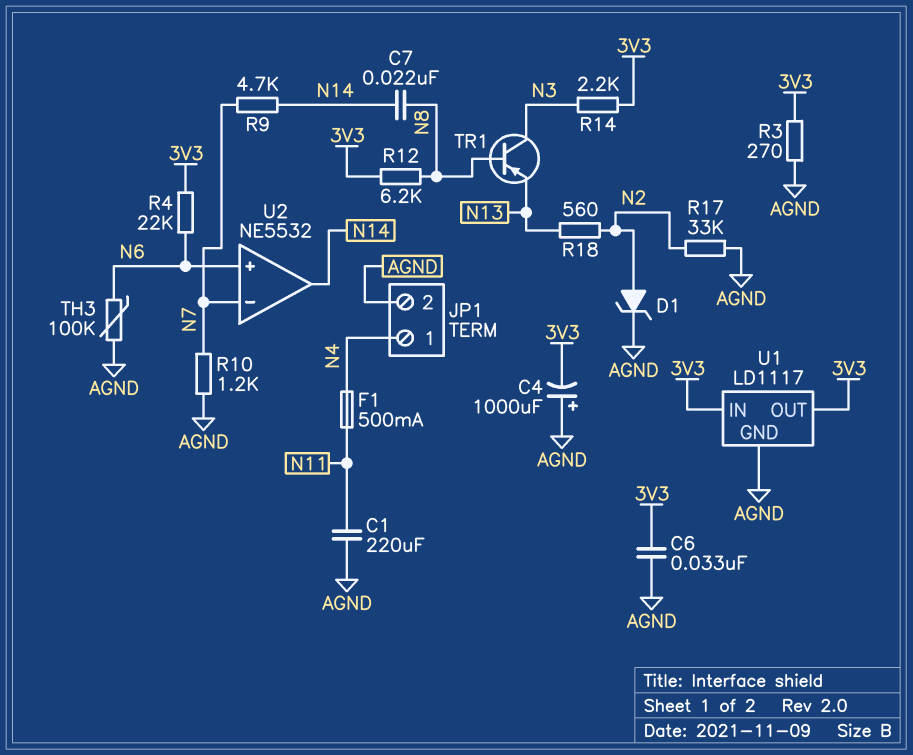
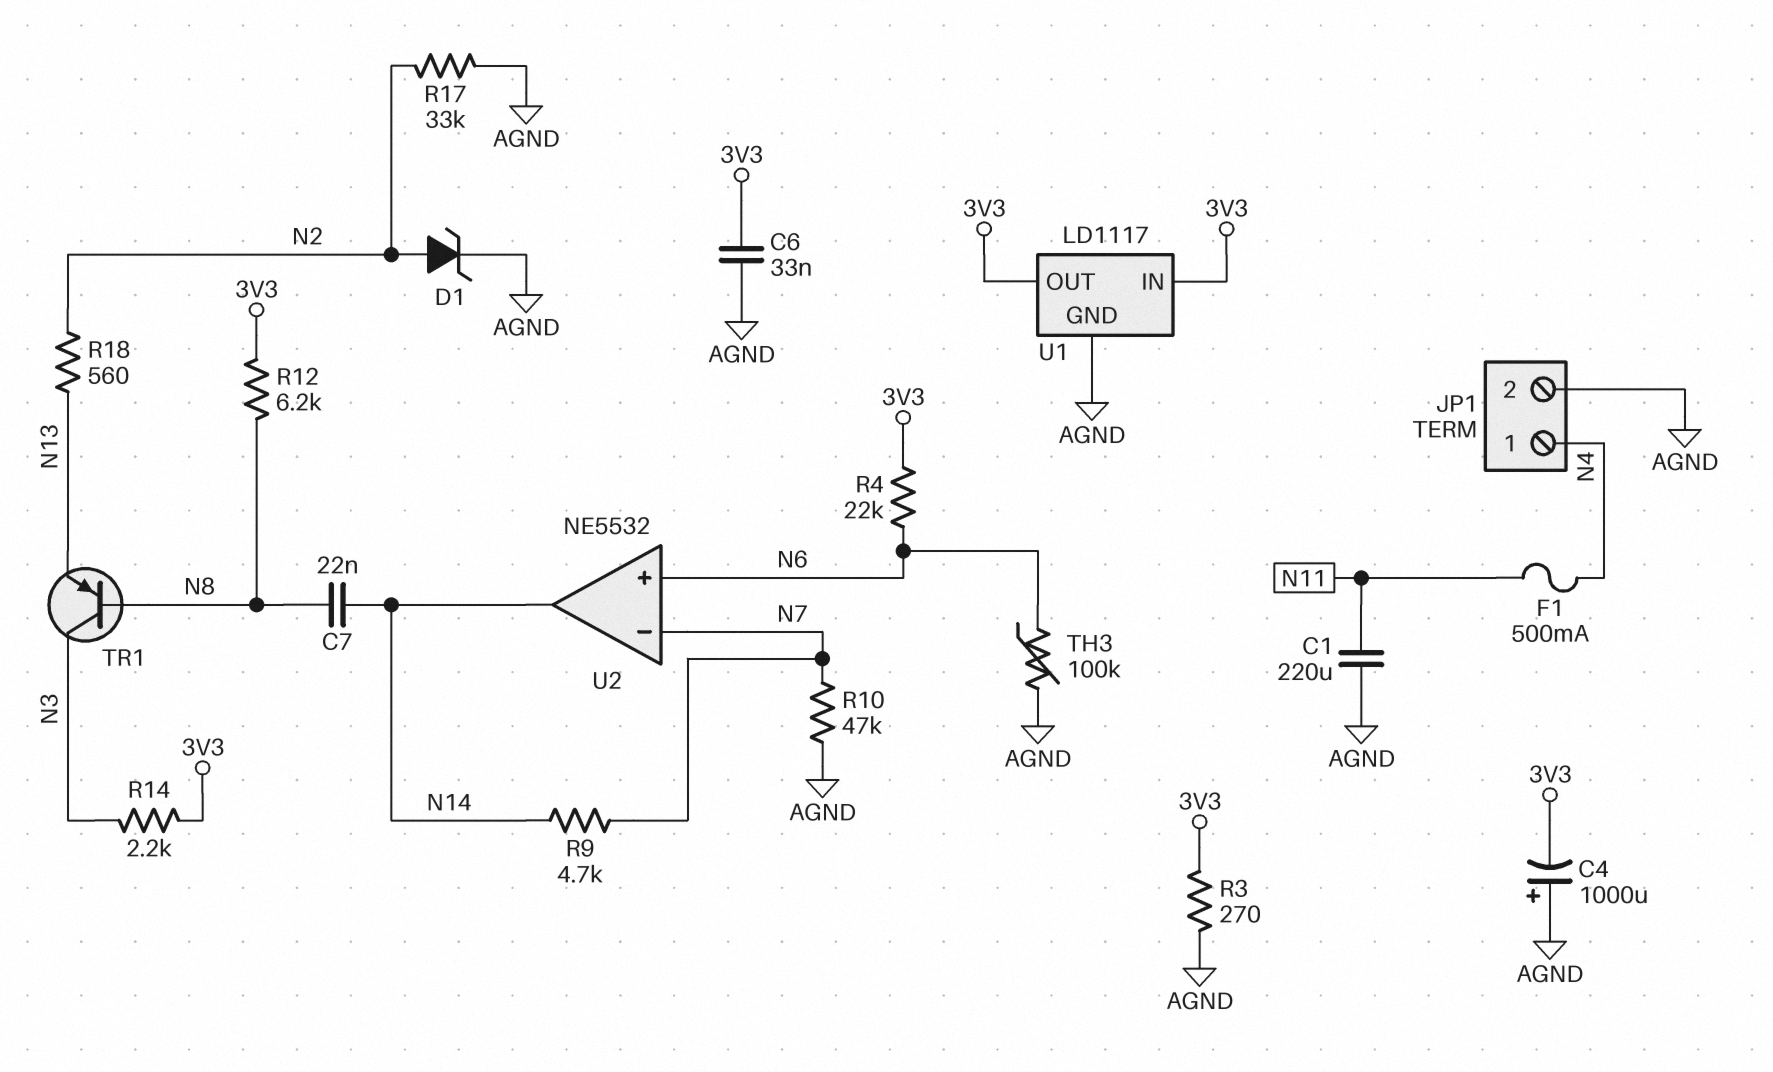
R10: 1.2k (AGND, N7) -> 47k (AGND, N7)

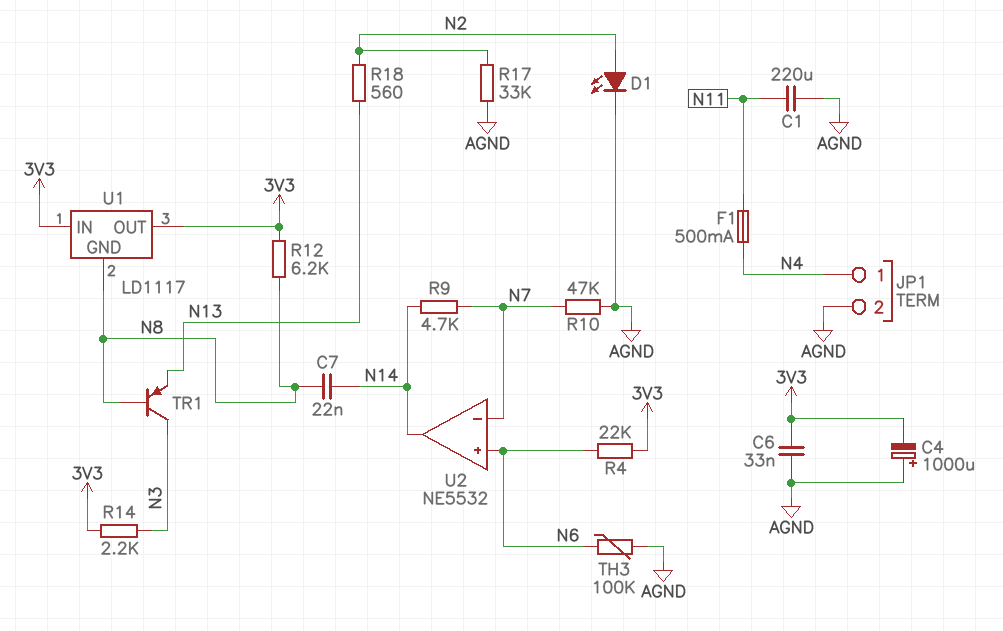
D1: zener (A N2, K AGND) -> LED (A N2, K AGND)
R3: 270 (3V3, AGND) -> none
U1 pin GND: AGND -> N8

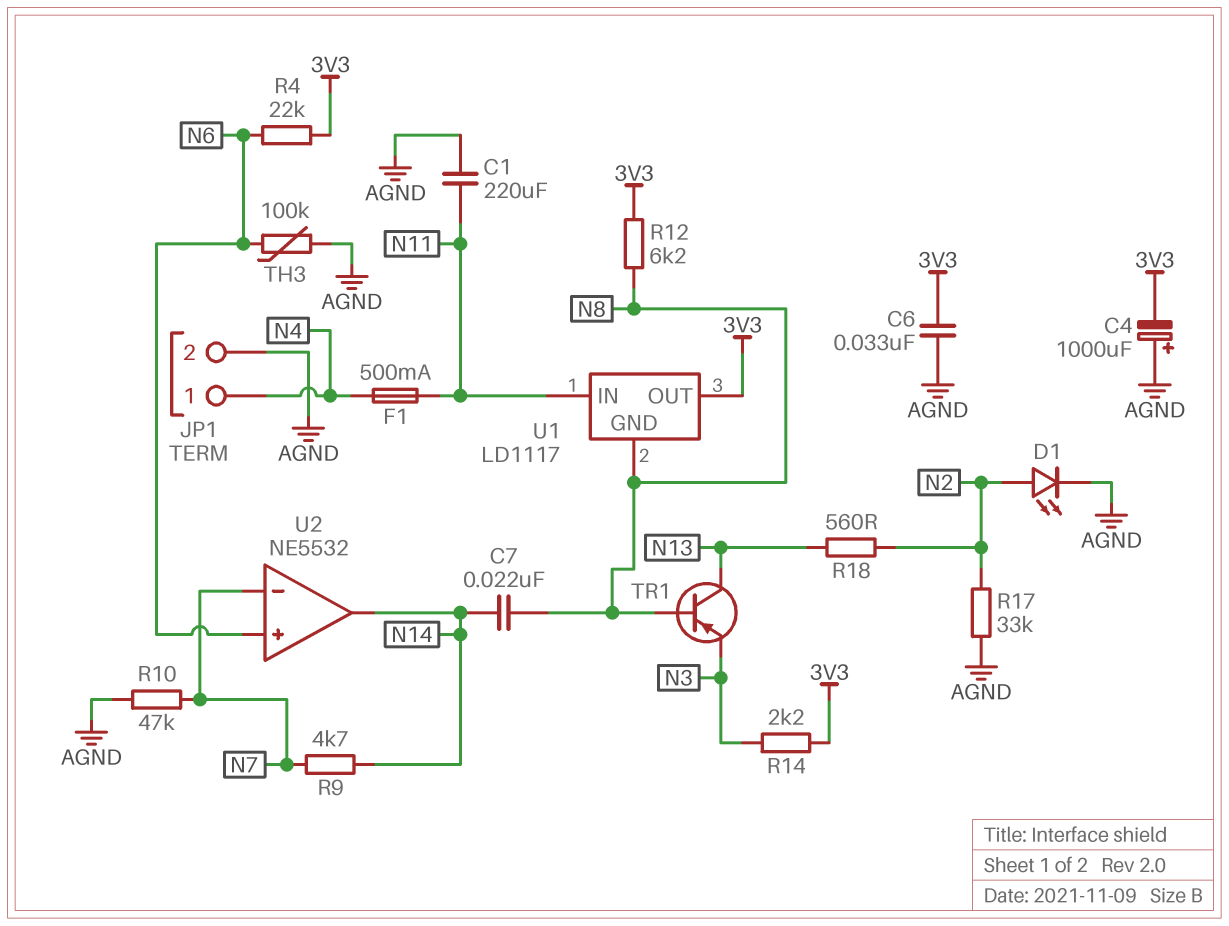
TR1: PNP (B N8, C N3, E N13) -> PNP (B N8, C N13, E N3)
U1 pin IN: 3V3 -> N11

